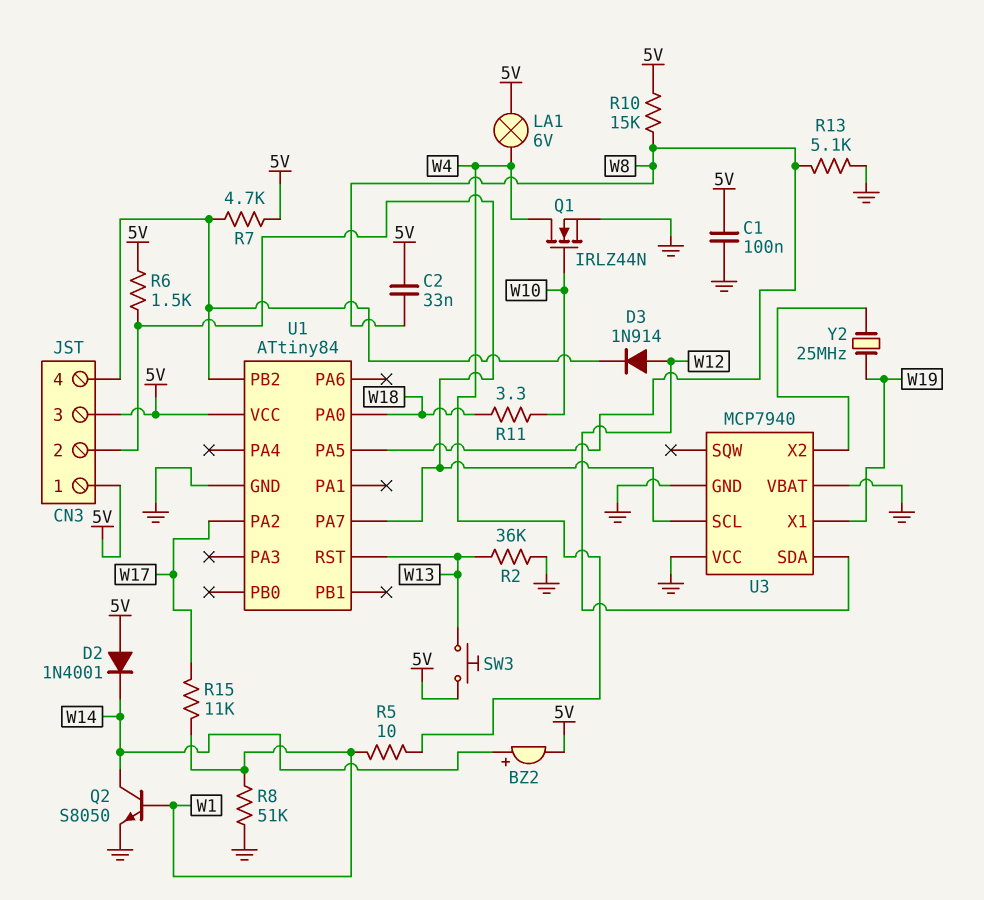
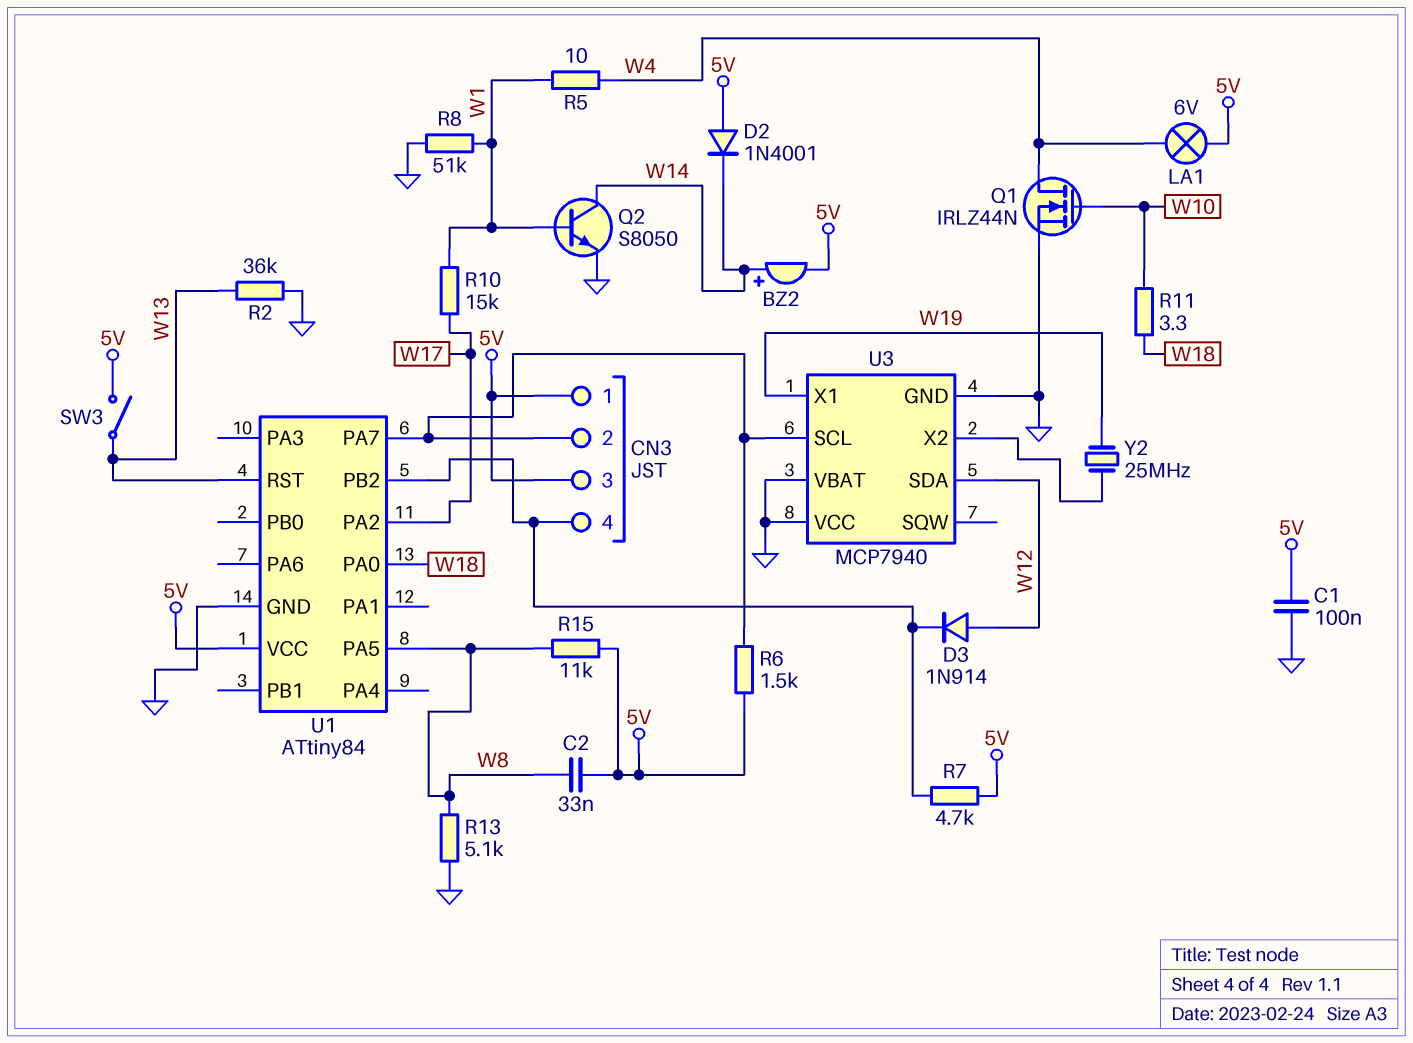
R10: 15k (5V, W8) -> 15k (W1, W17)
R15: 11k (W1, W17) -> 11k (5V, W8)
SW3: button (5V, W13) -> switch (5V, W13)

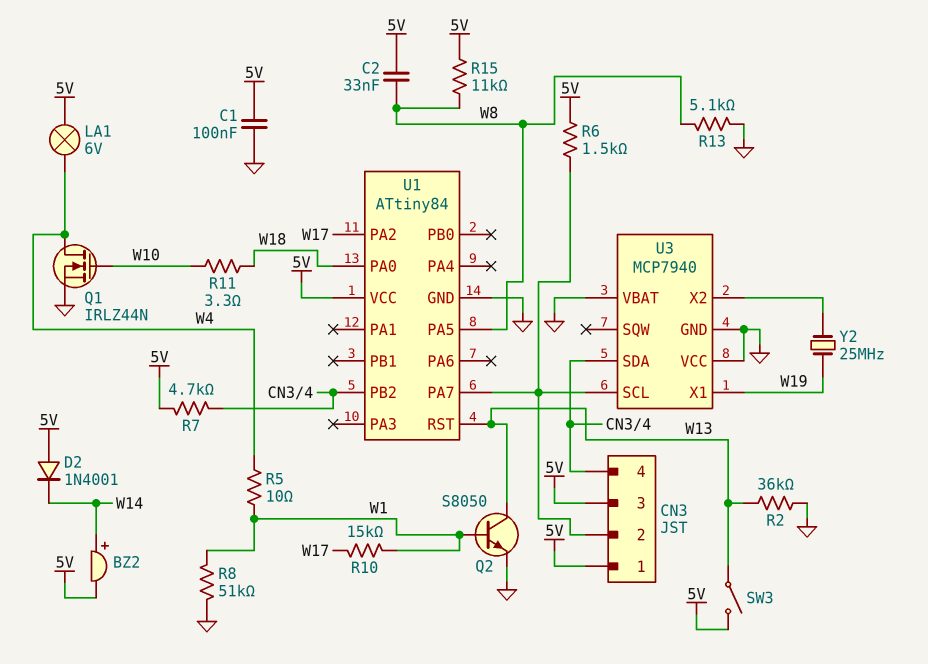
D3: diode 1N914 (A W12, K CN3/4) -> none
Q2: NPN S8050 (B W1, C W14, E GND) -> NPN S8050 (B W1, C W13, E GND)
U3 pin SDA: W12 -> CN3/4

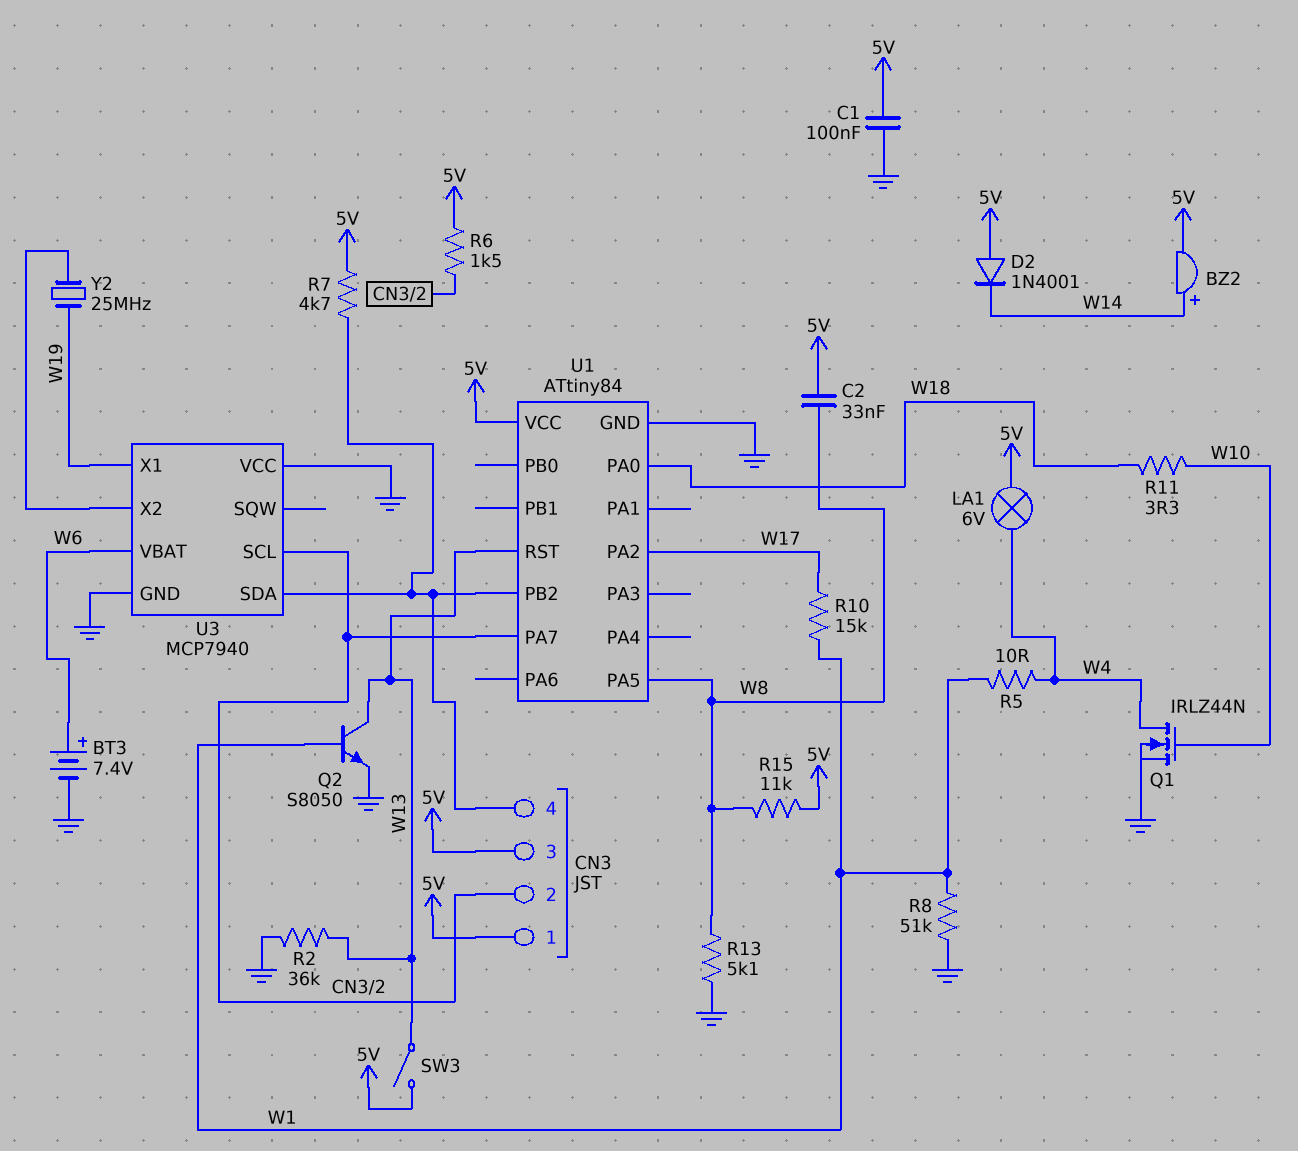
BT3: none -> 7.4V (plus W6, minus GND)
U3 pin VBAT: GND -> W6

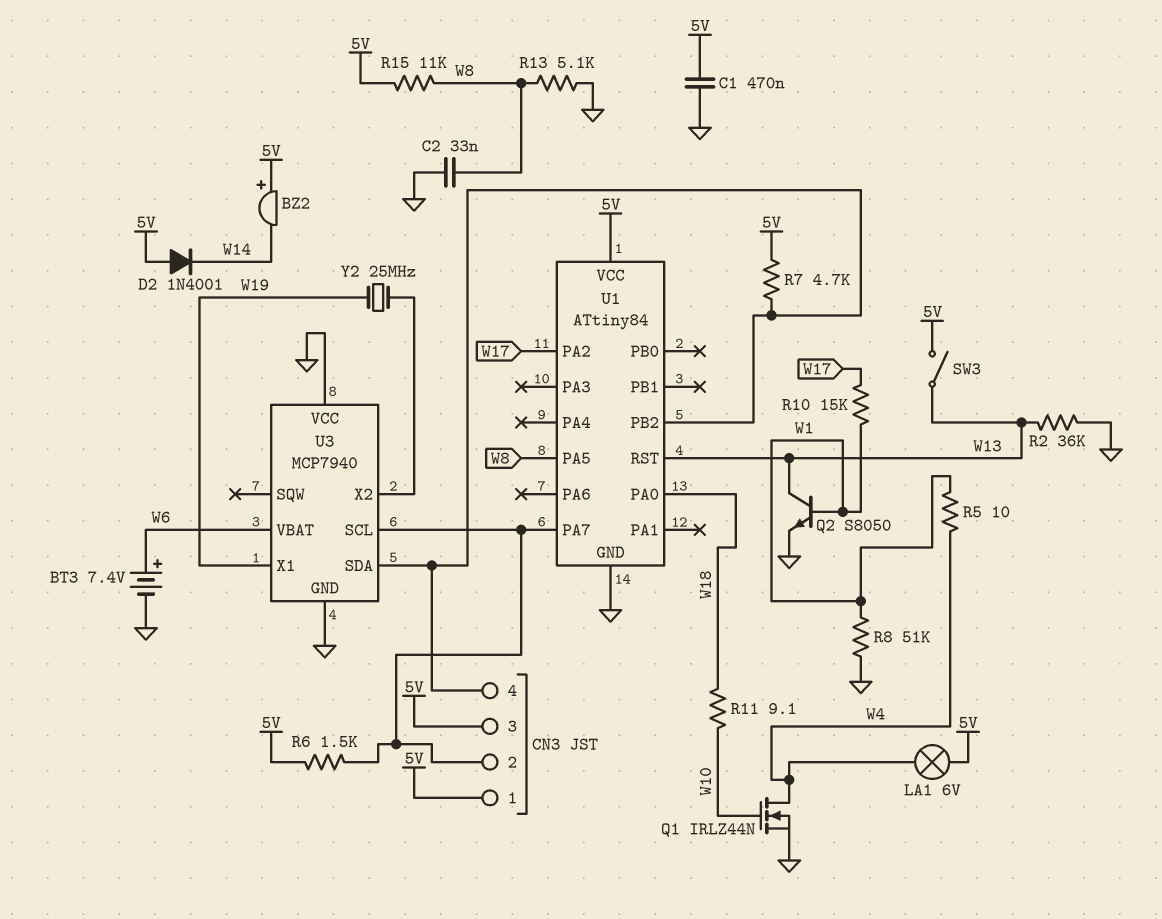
BZ2: buzzer (plus W14, minus 5V) -> buzzer (plus 5V, minus W14)
C1: 100nF (5V, GND) -> 470nF (5V, GND)
C2: 33nF (5V, W8) -> 33nF (GND, W8)
R11: 3.3 (W10, W18) -> 9.1 (W10, W18)

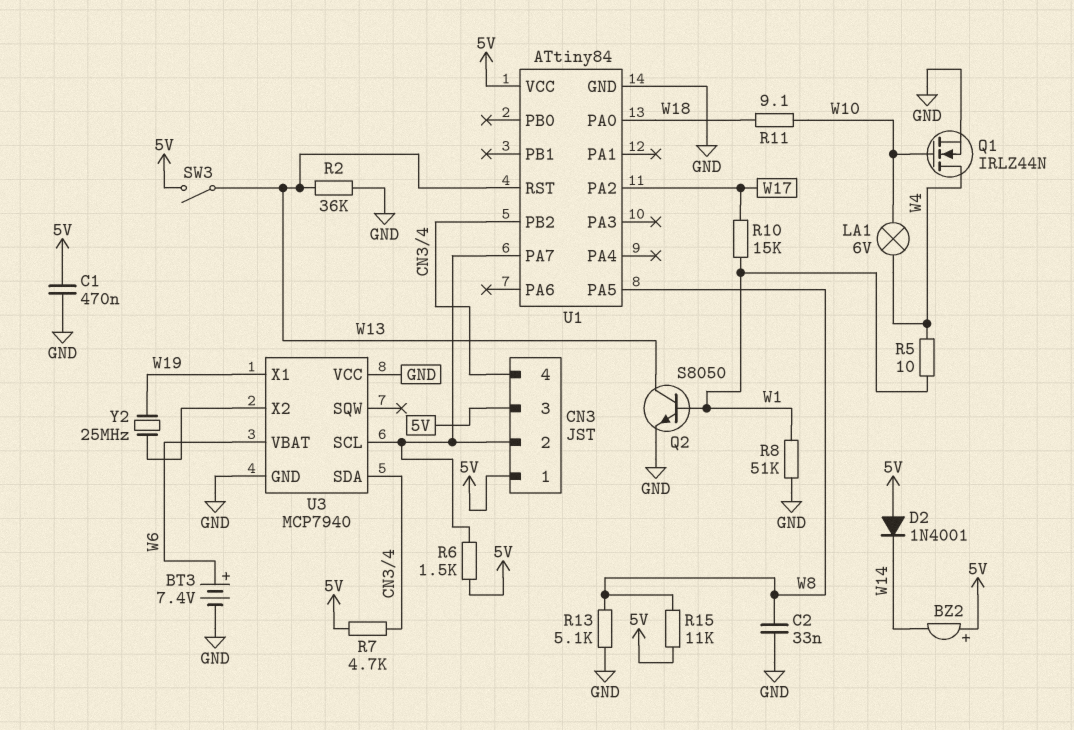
LA1: lamp 6V (5V, W4) -> lamp 6V (W4, W10)

